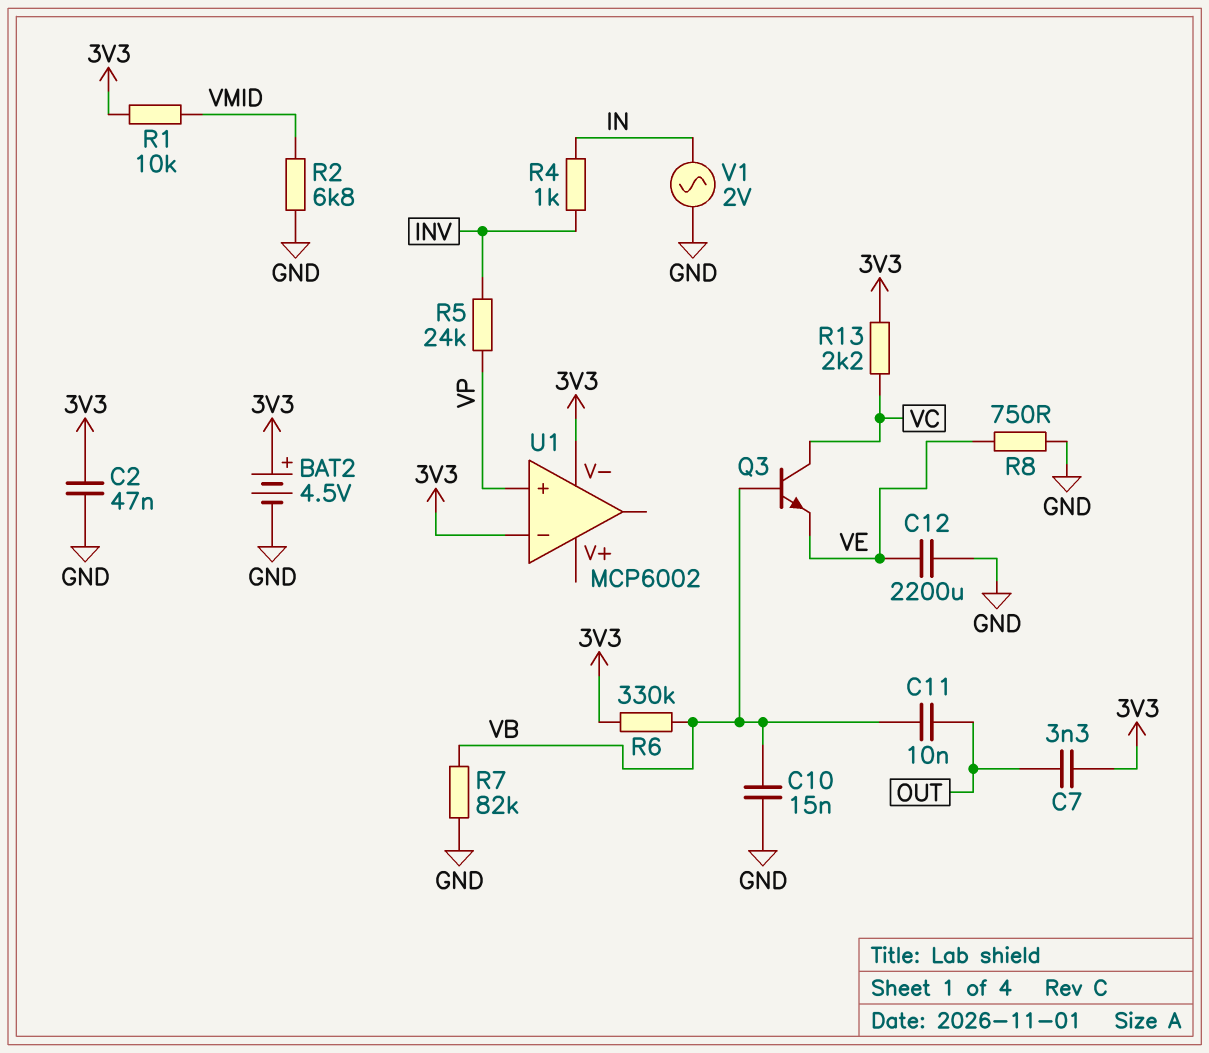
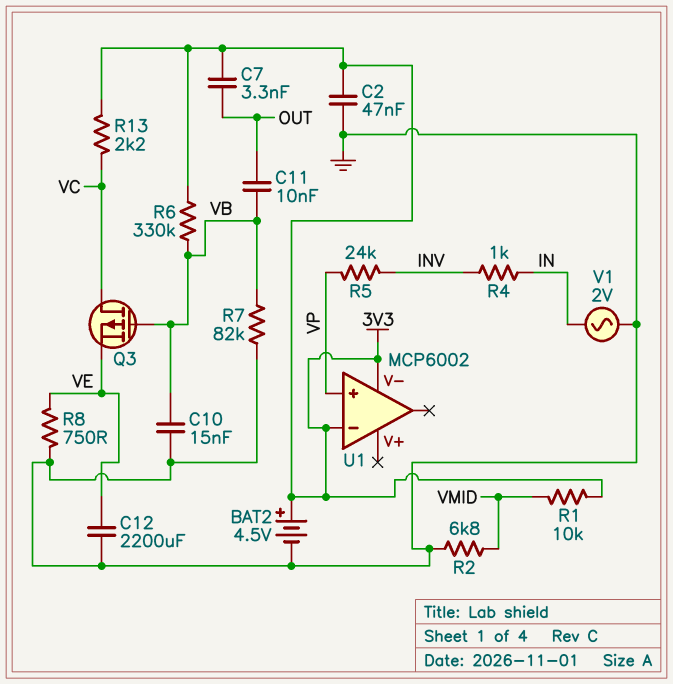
Q3: NPN (B VB, C VC, E VE) -> PMOS (G VB, D VC, S VE)

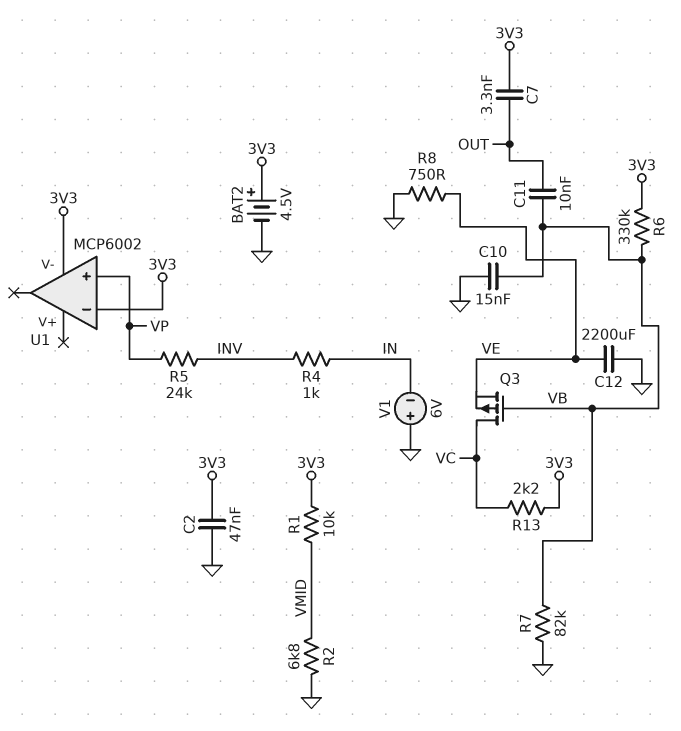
V1: AC 2V (GND, IN) -> 6V (plus GND, minus IN)

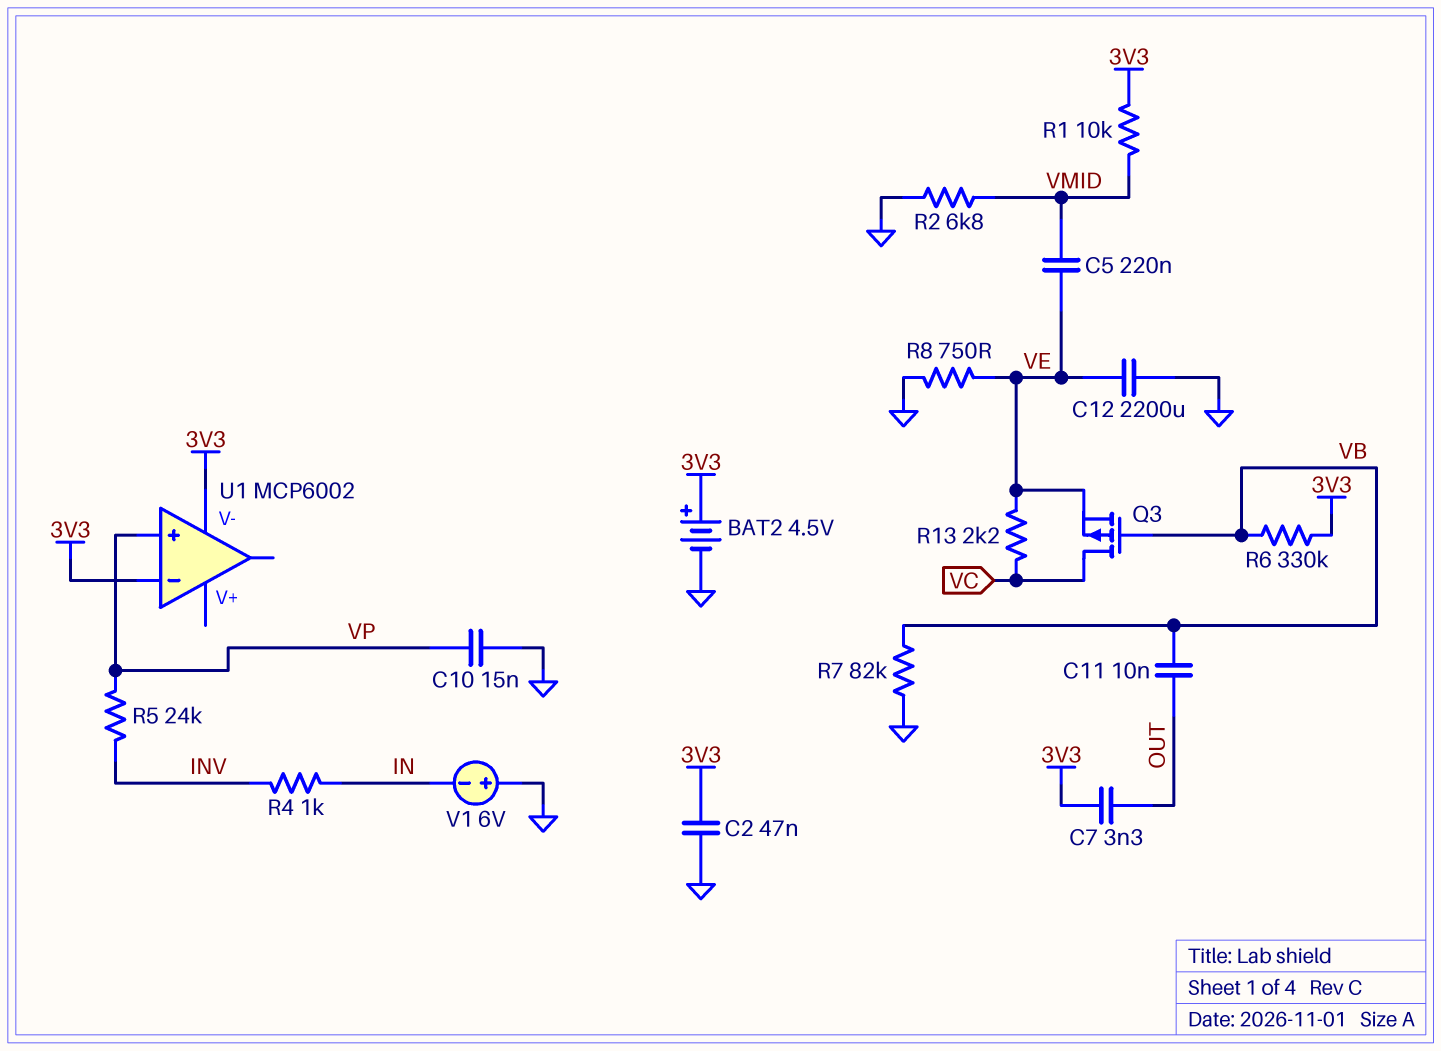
C5: none -> 220nF (VE, VMID)
C10: 15nF (GND, VB) -> 15nF (GND, VP)
R13: 2.2k (3V3, VC) -> 2.2k (VC, VE)

